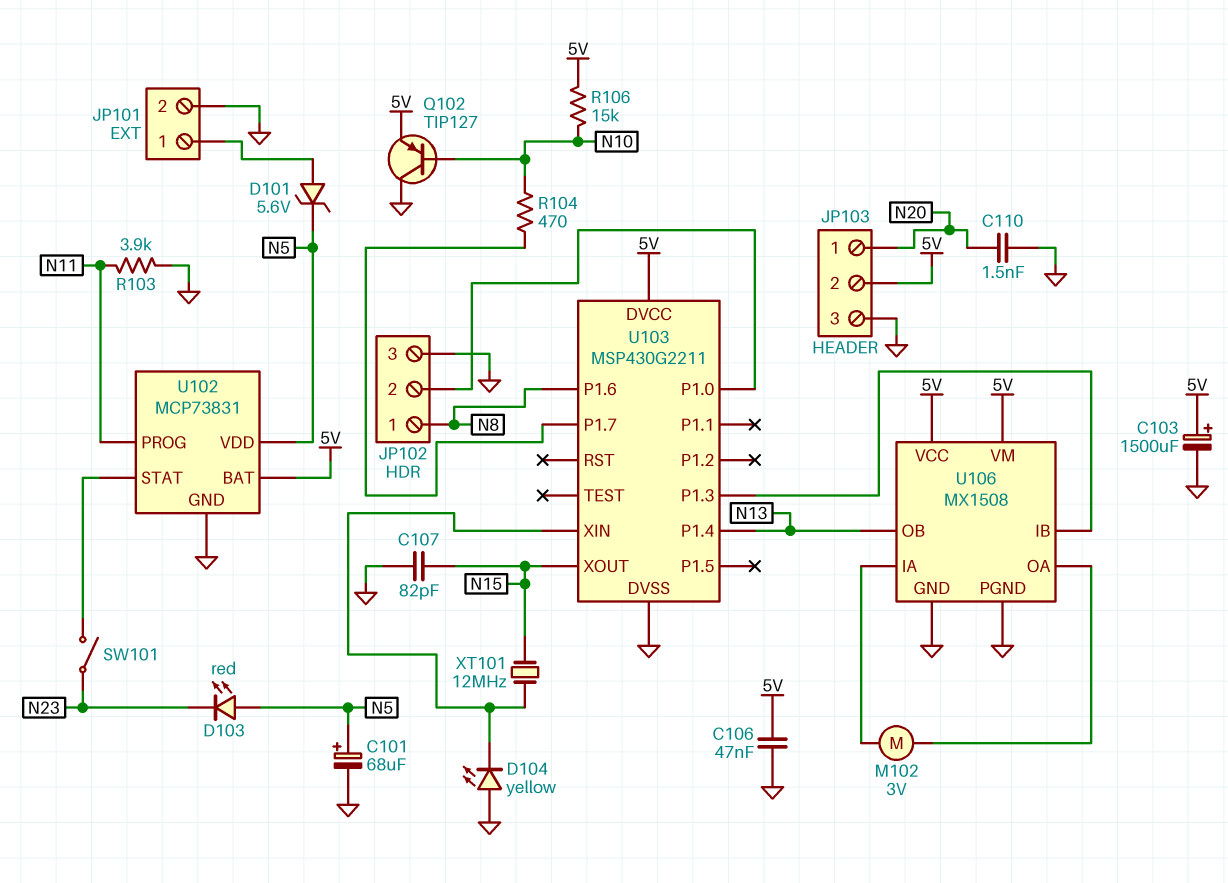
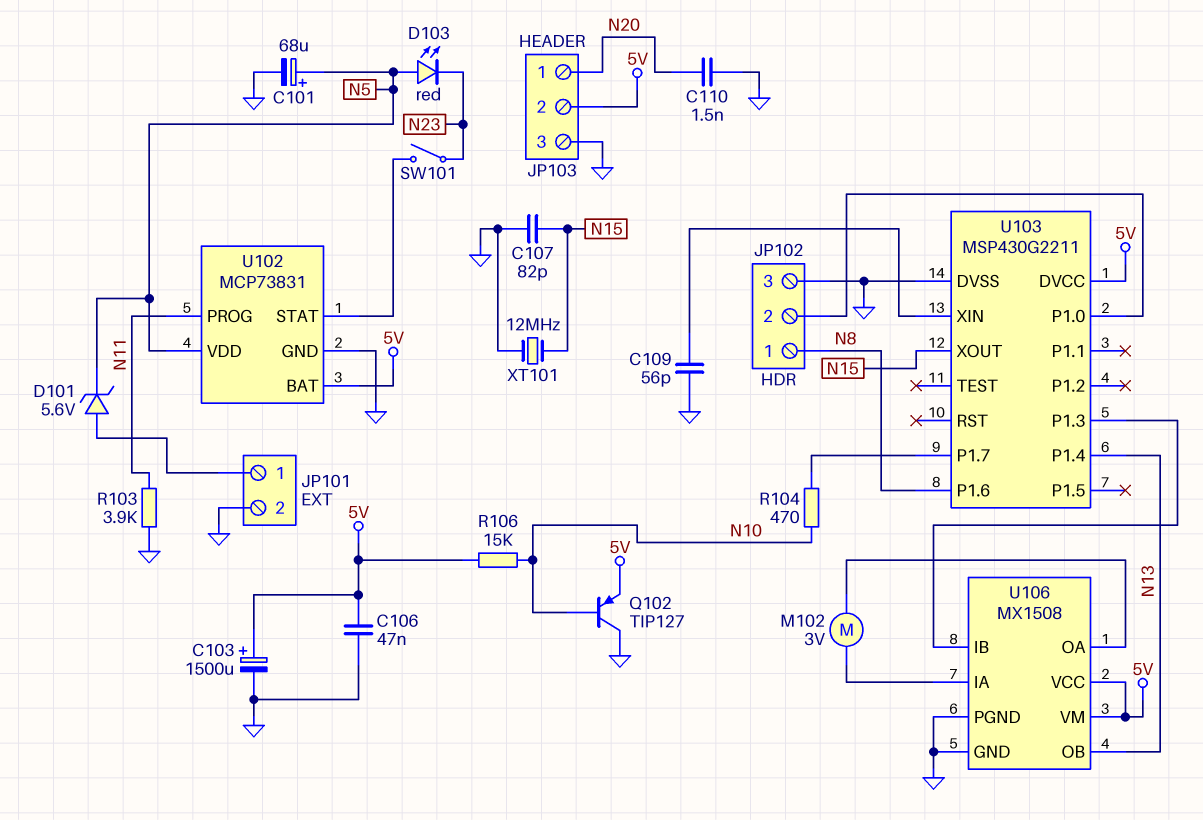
C109: none -> 56pF (GND, U103/XIN)
D104: LED yellow (A GND, K U103/XIN) -> none
XT101: 12MHz (N15, U103/XIN) -> 12MHz (GND, N15)

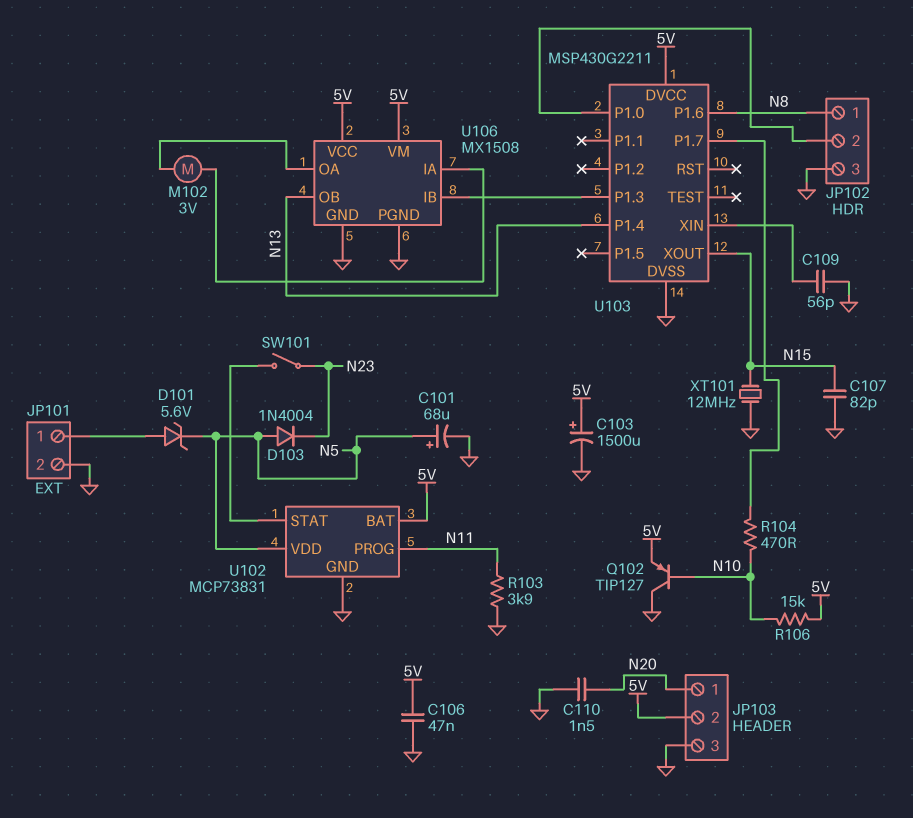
D103: LED red (A N5, K N23) -> diode 1N4004 (A N5, K N23)

